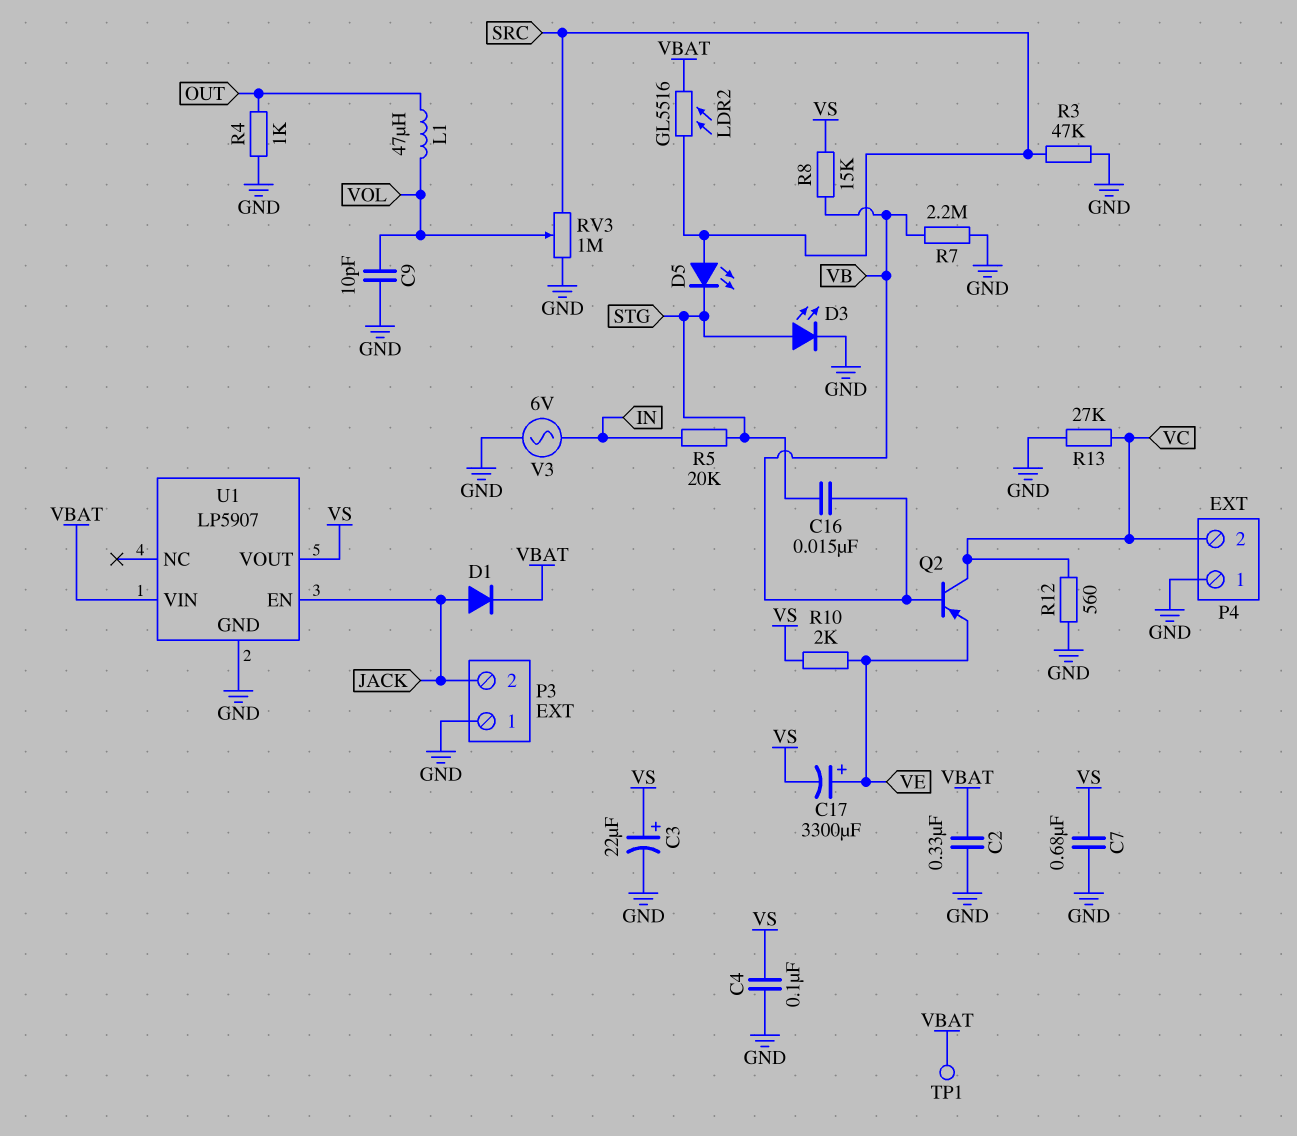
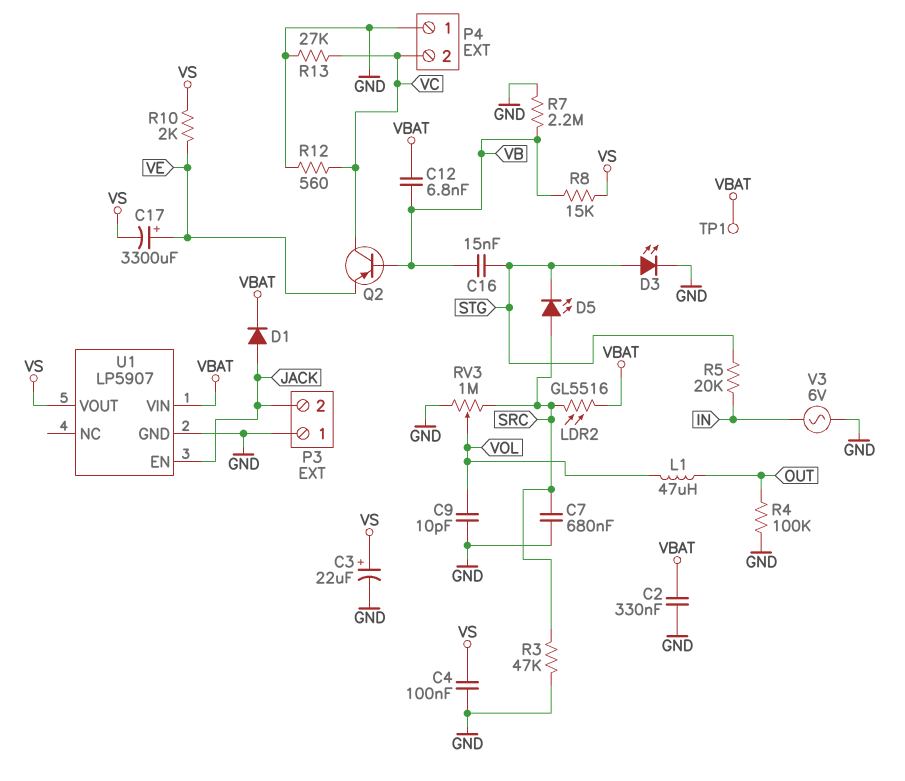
C7: 680nF (GND, VS) -> 680nF (GND, SRC)
C12: none -> 6.8nF (VB, VBAT)
R4: 1k (GND, OUT) -> 100k (GND, OUT)

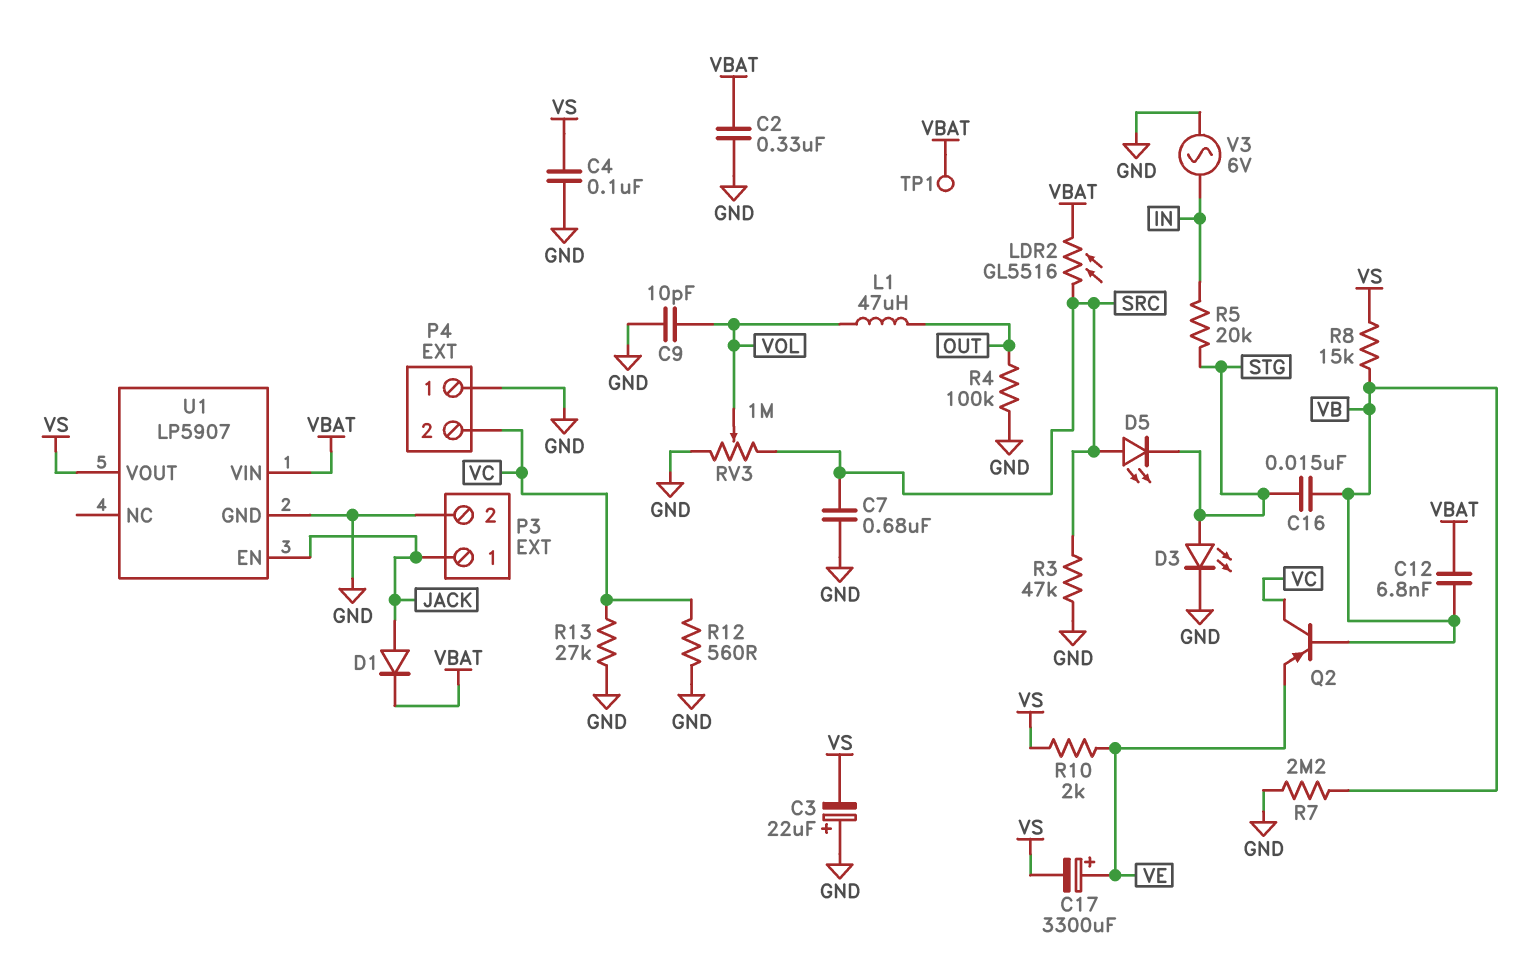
C3: 22uF (plus VS, minus GND) -> 22uF (plus GND, minus VS)
P3 pin 1: GND -> JACK
P3 pin 2: JACK -> GND

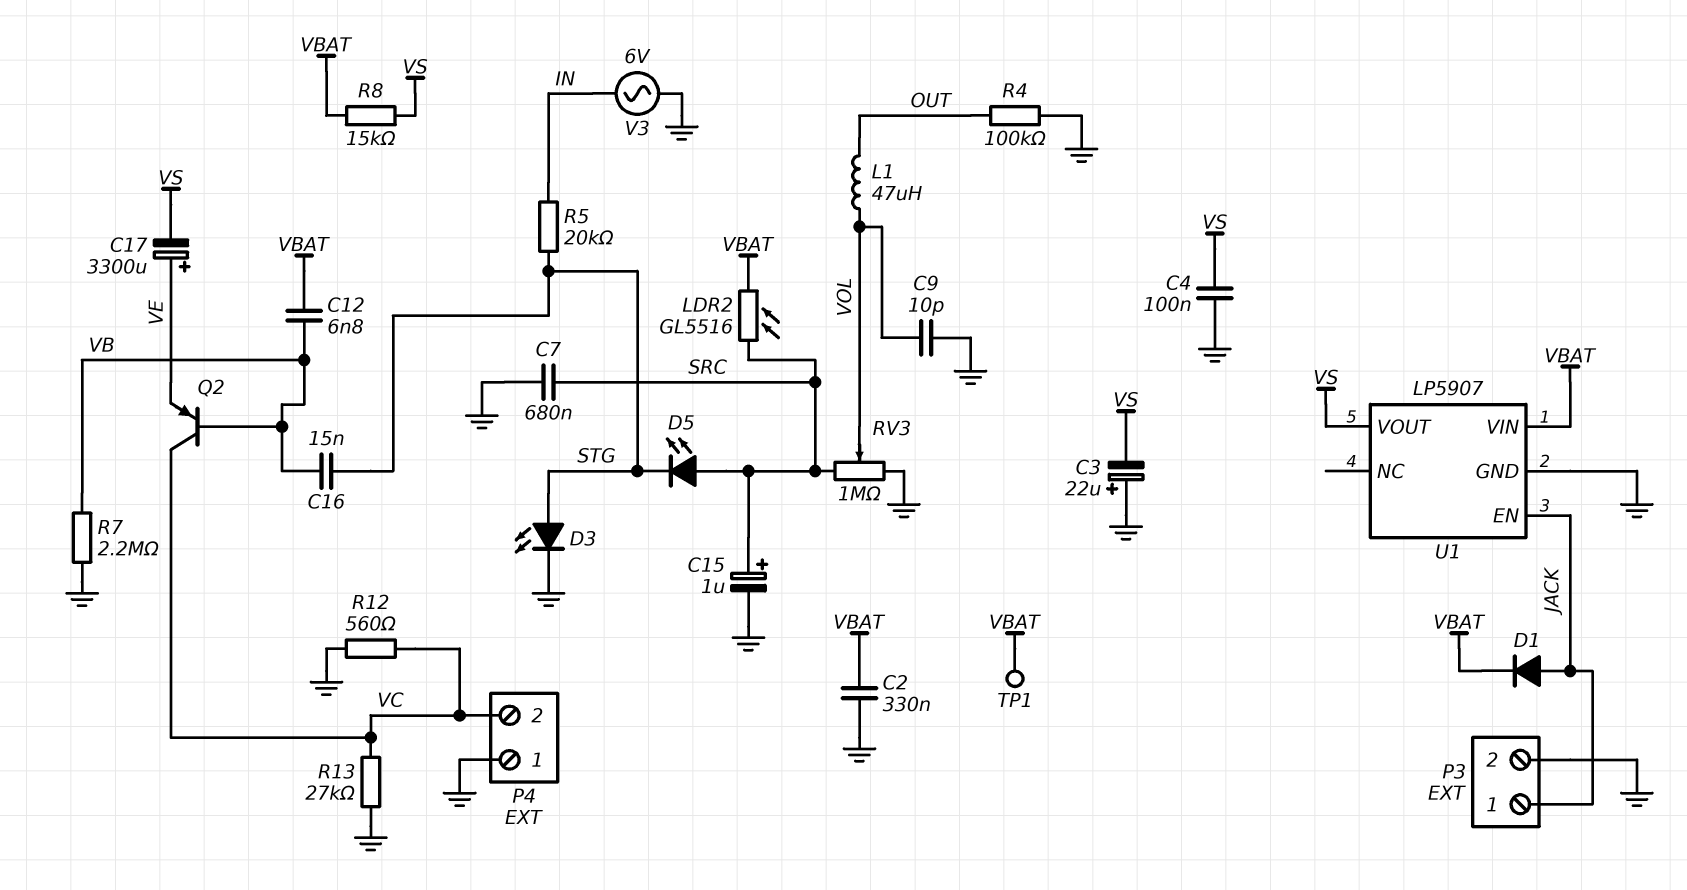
C15: none -> 1uF (plus SRC, minus GND)
R3: 47k (GND, SRC) -> none
R8: 15k (VB, VS) -> 15k (VBAT, VS)
R10: 2k (VE, VS) -> none

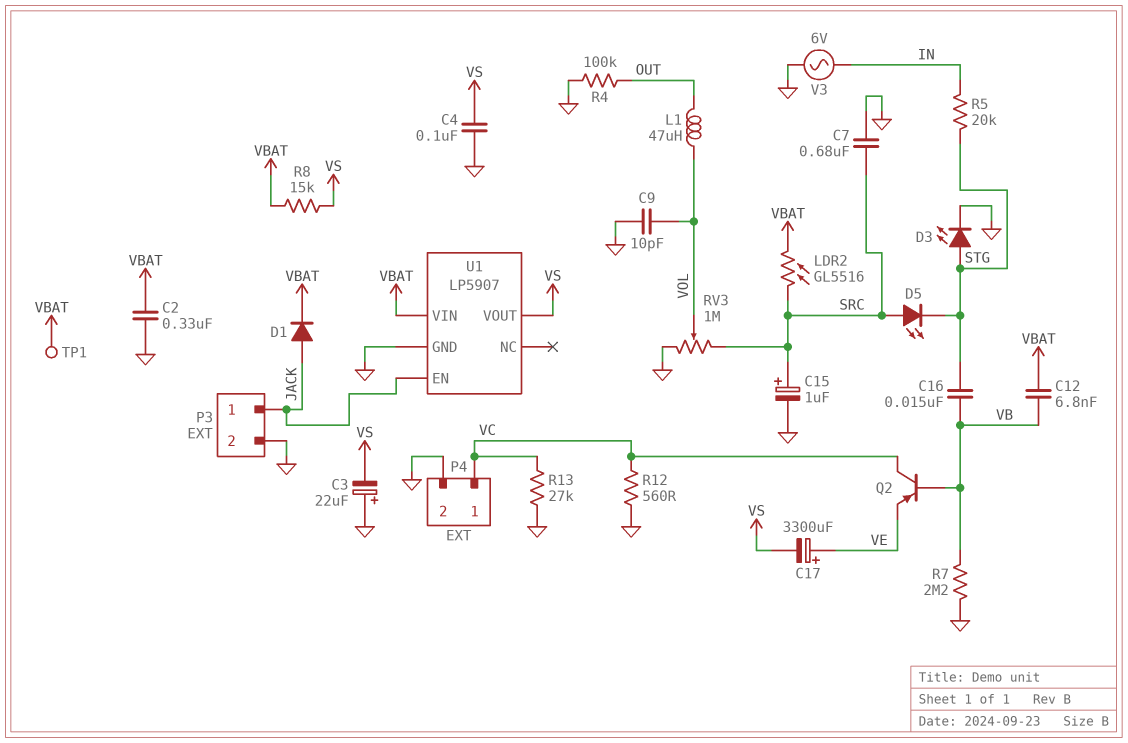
P4 pin 1: GND -> VC
P4 pin 2: VC -> GND

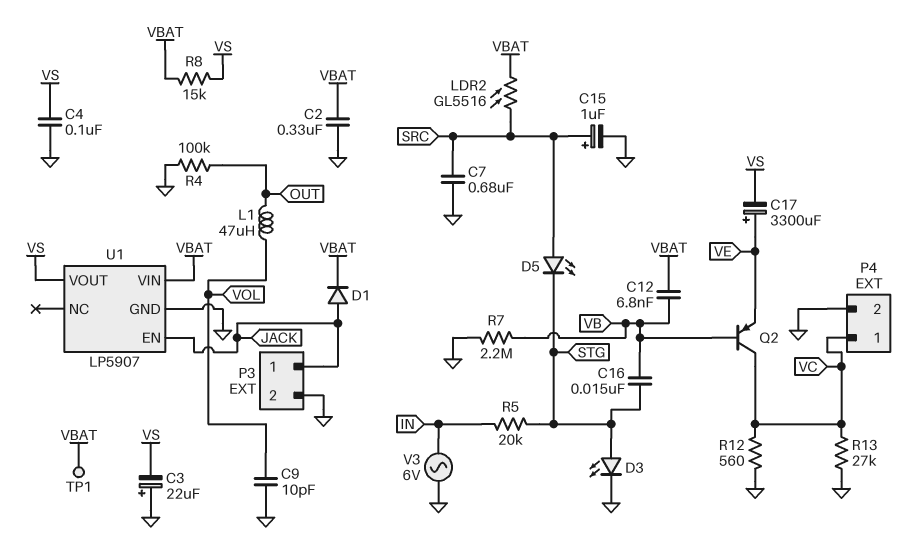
RV3: 1M (GND, SRC, wiper VOL) -> none

